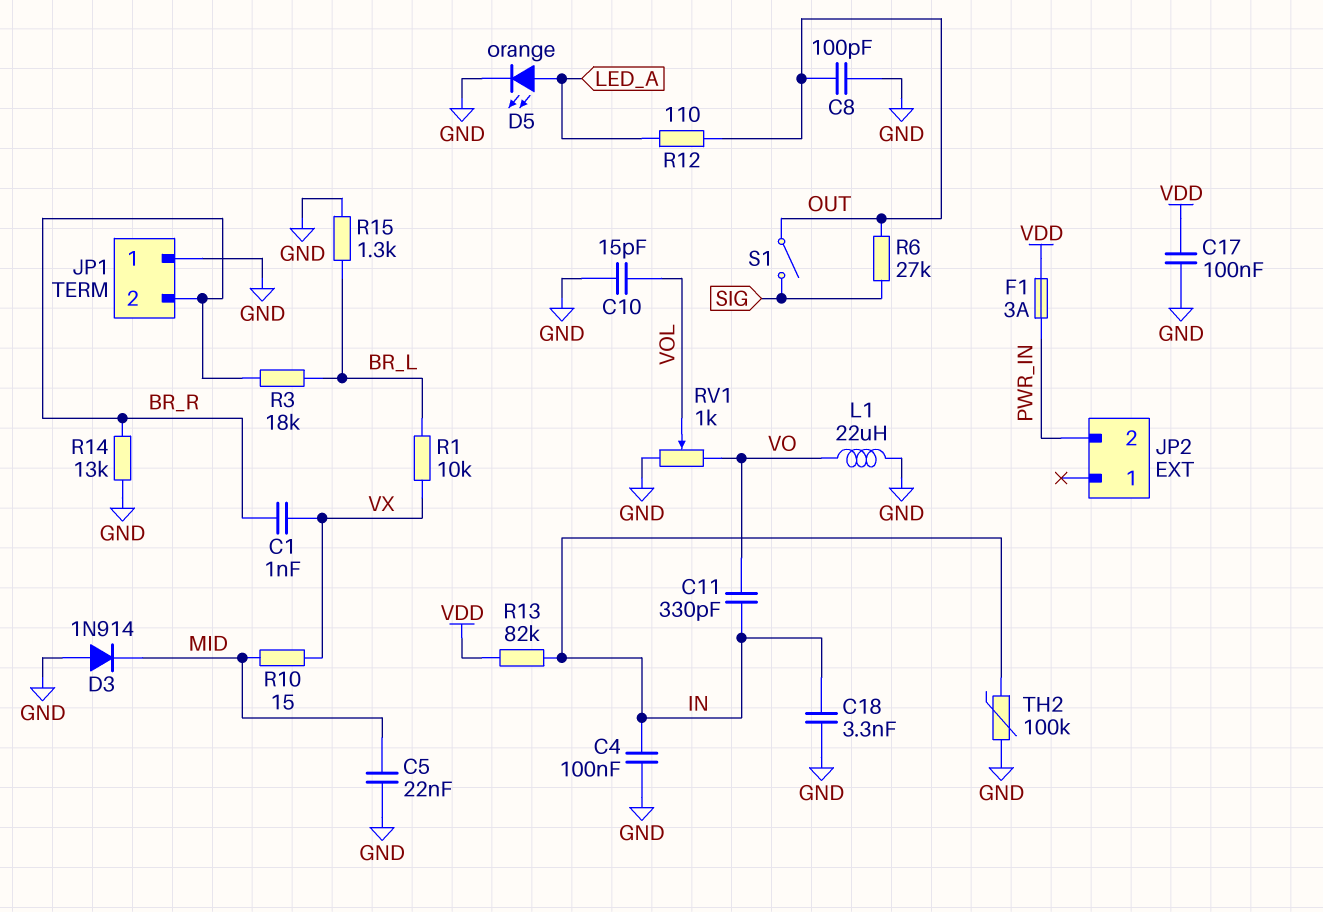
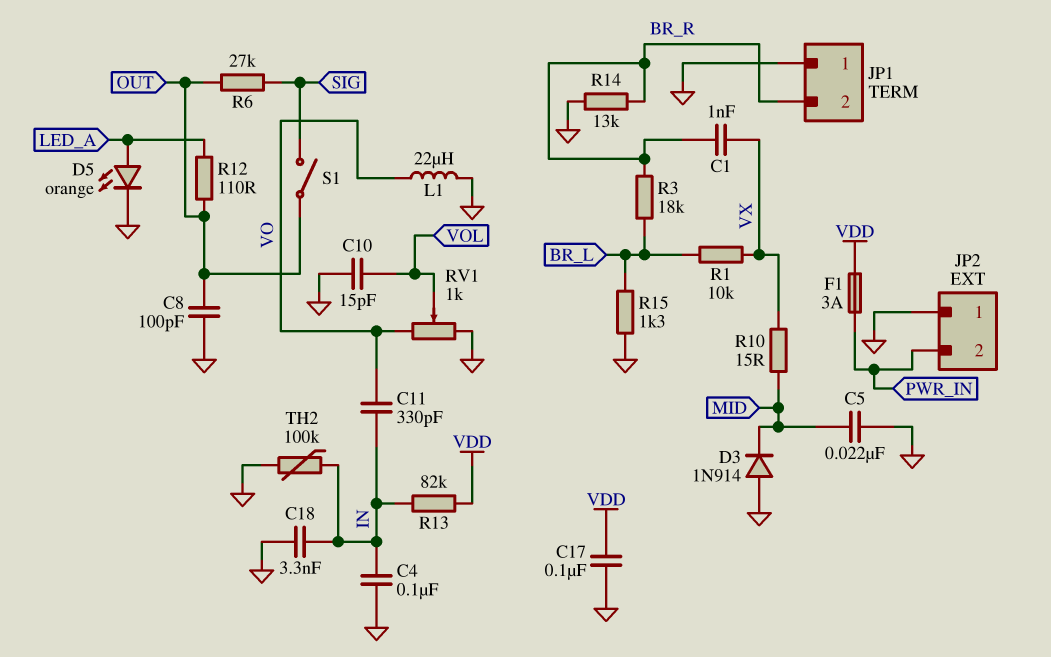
JP2 pin 1: none -> GND

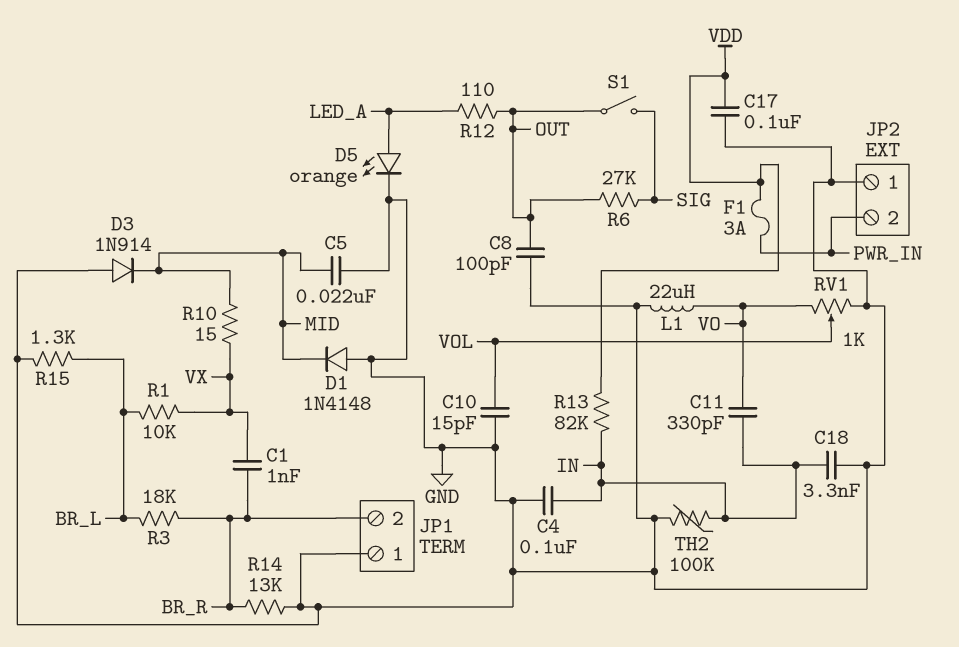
D1: none -> diode 1N4148 (A GND, K MID)

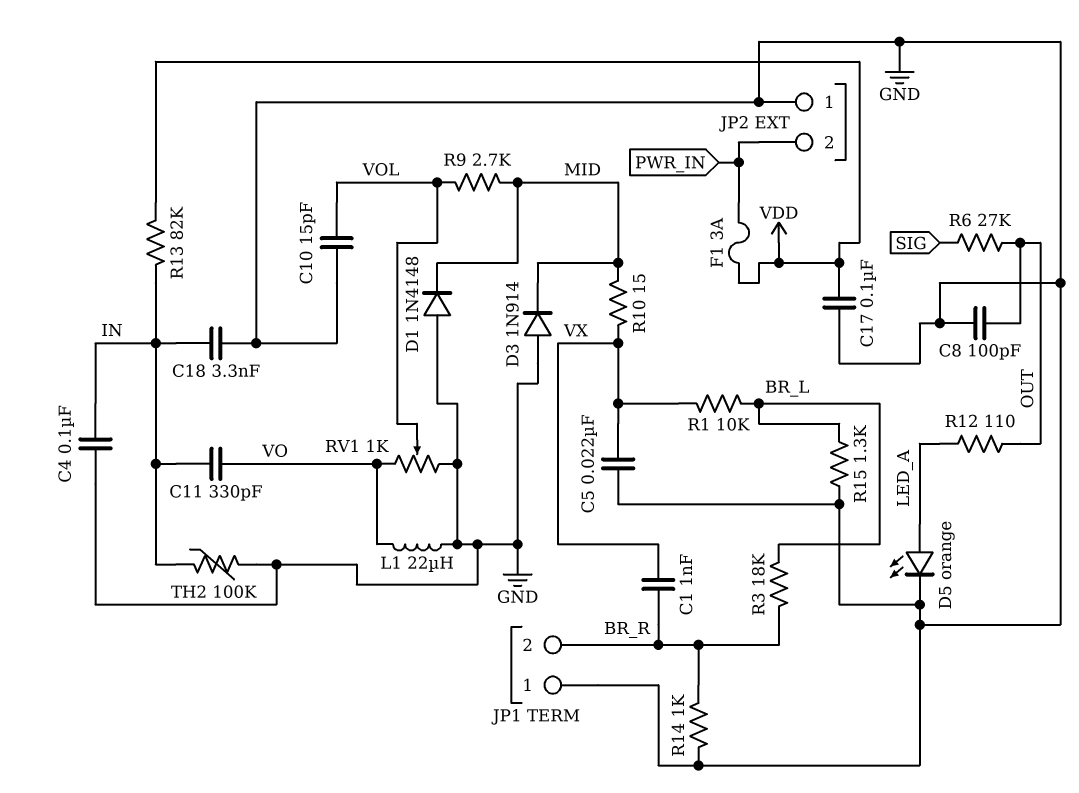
C5: 22nF (GND, MID) -> 22nF (GND, VX)
R9: none -> 2.7k (MID, VOL)
R14: 13k (BR_R, GND) -> 1k (BR_R, GND)
S1: switch (OUT, SIG) -> none

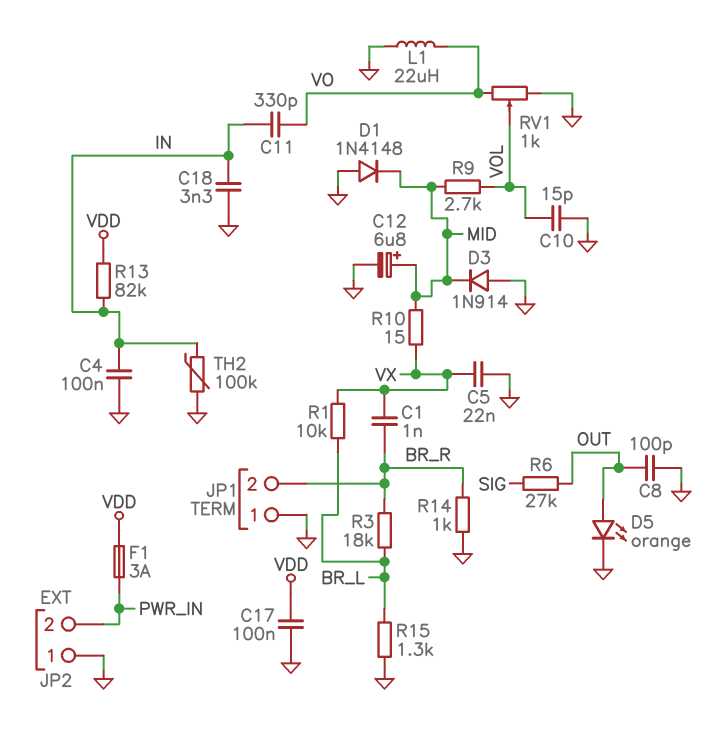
C12: none -> 6.8uF (plus MID, minus GND)
D5: LED orange (A LED_A, K GND) -> LED orange (A OUT, K GND)
R12: 110 (LED_A, OUT) -> none

